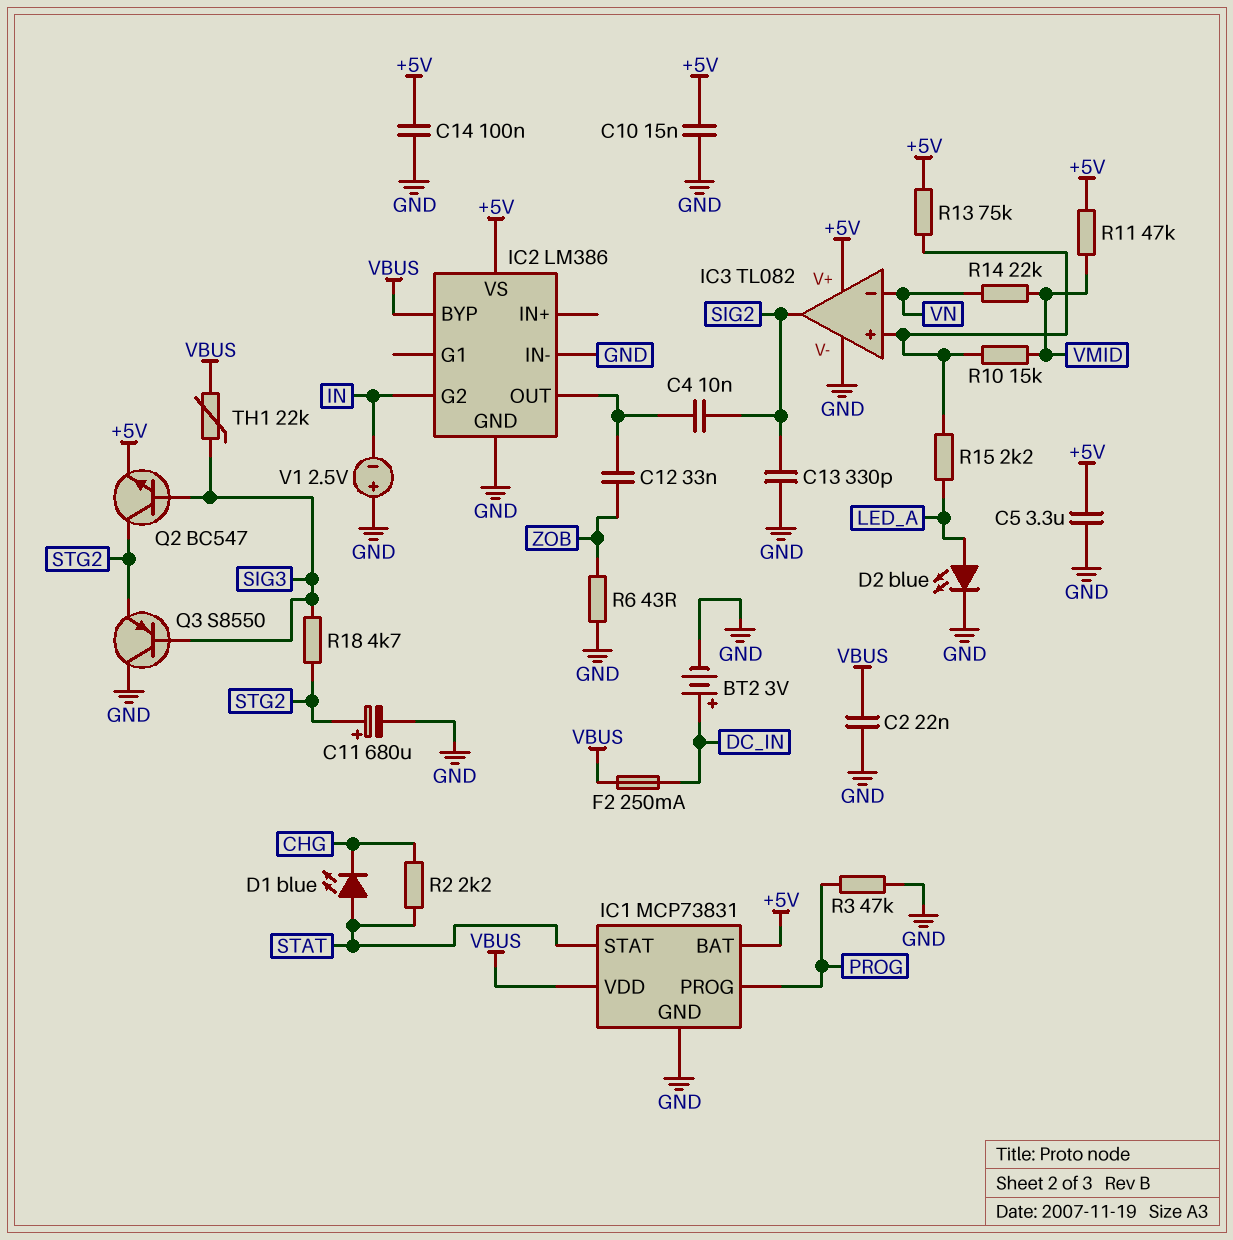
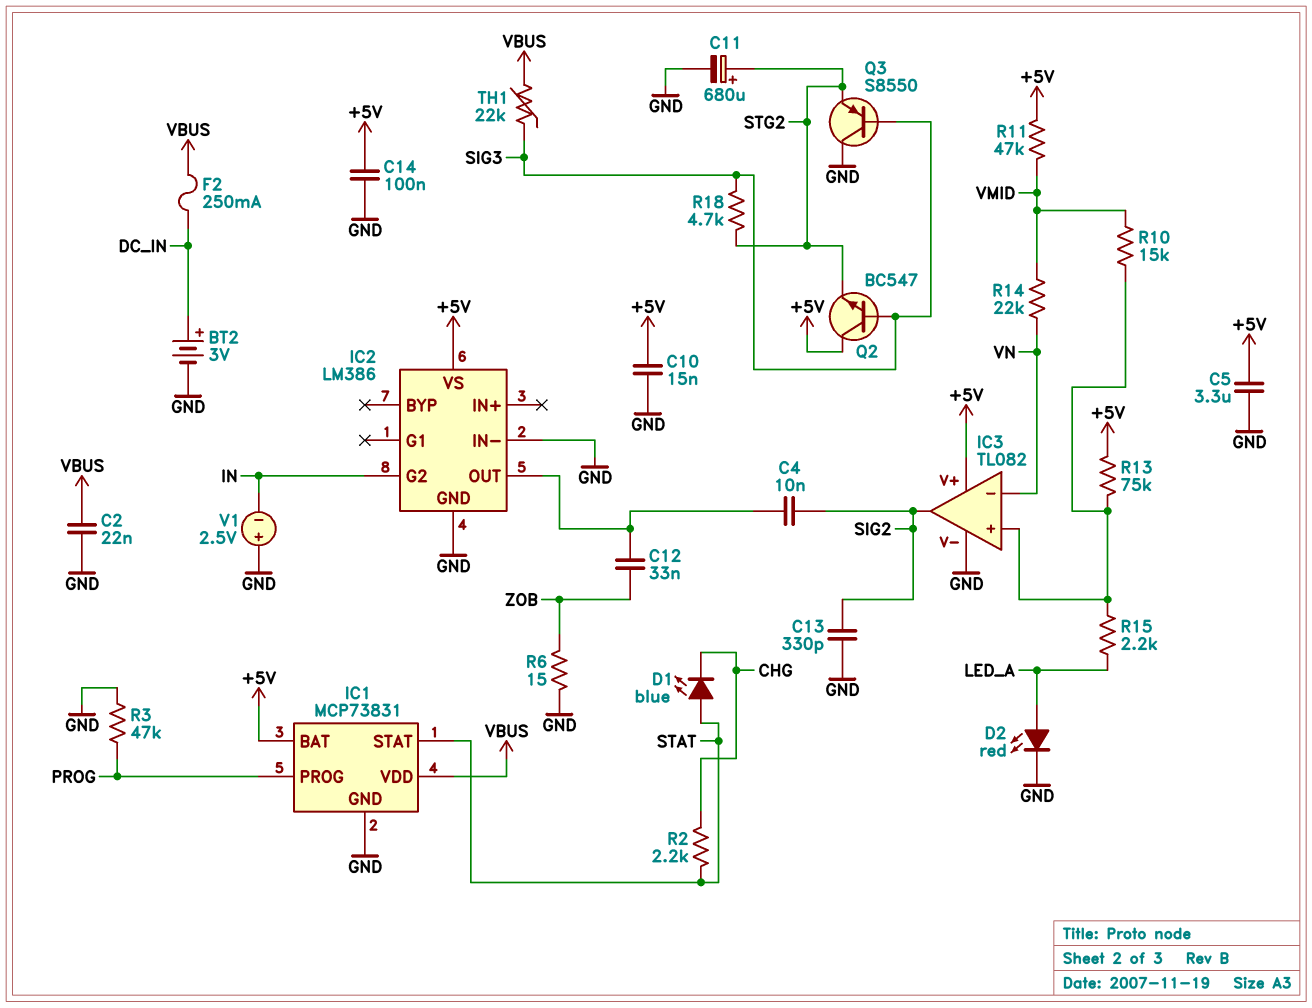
D2: LED blue (A LED_A, K GND) -> LED red (A LED_A, K GND)
IC2 pin BYP: VBUS -> none
Q2: NPN BC547 (B SIG3, C STG2, E +5V) -> NPN BC547 (B SIG3, C +5V, E STG2)
R6: 43 (GND, ZOB) -> 15 (GND, ZOB)

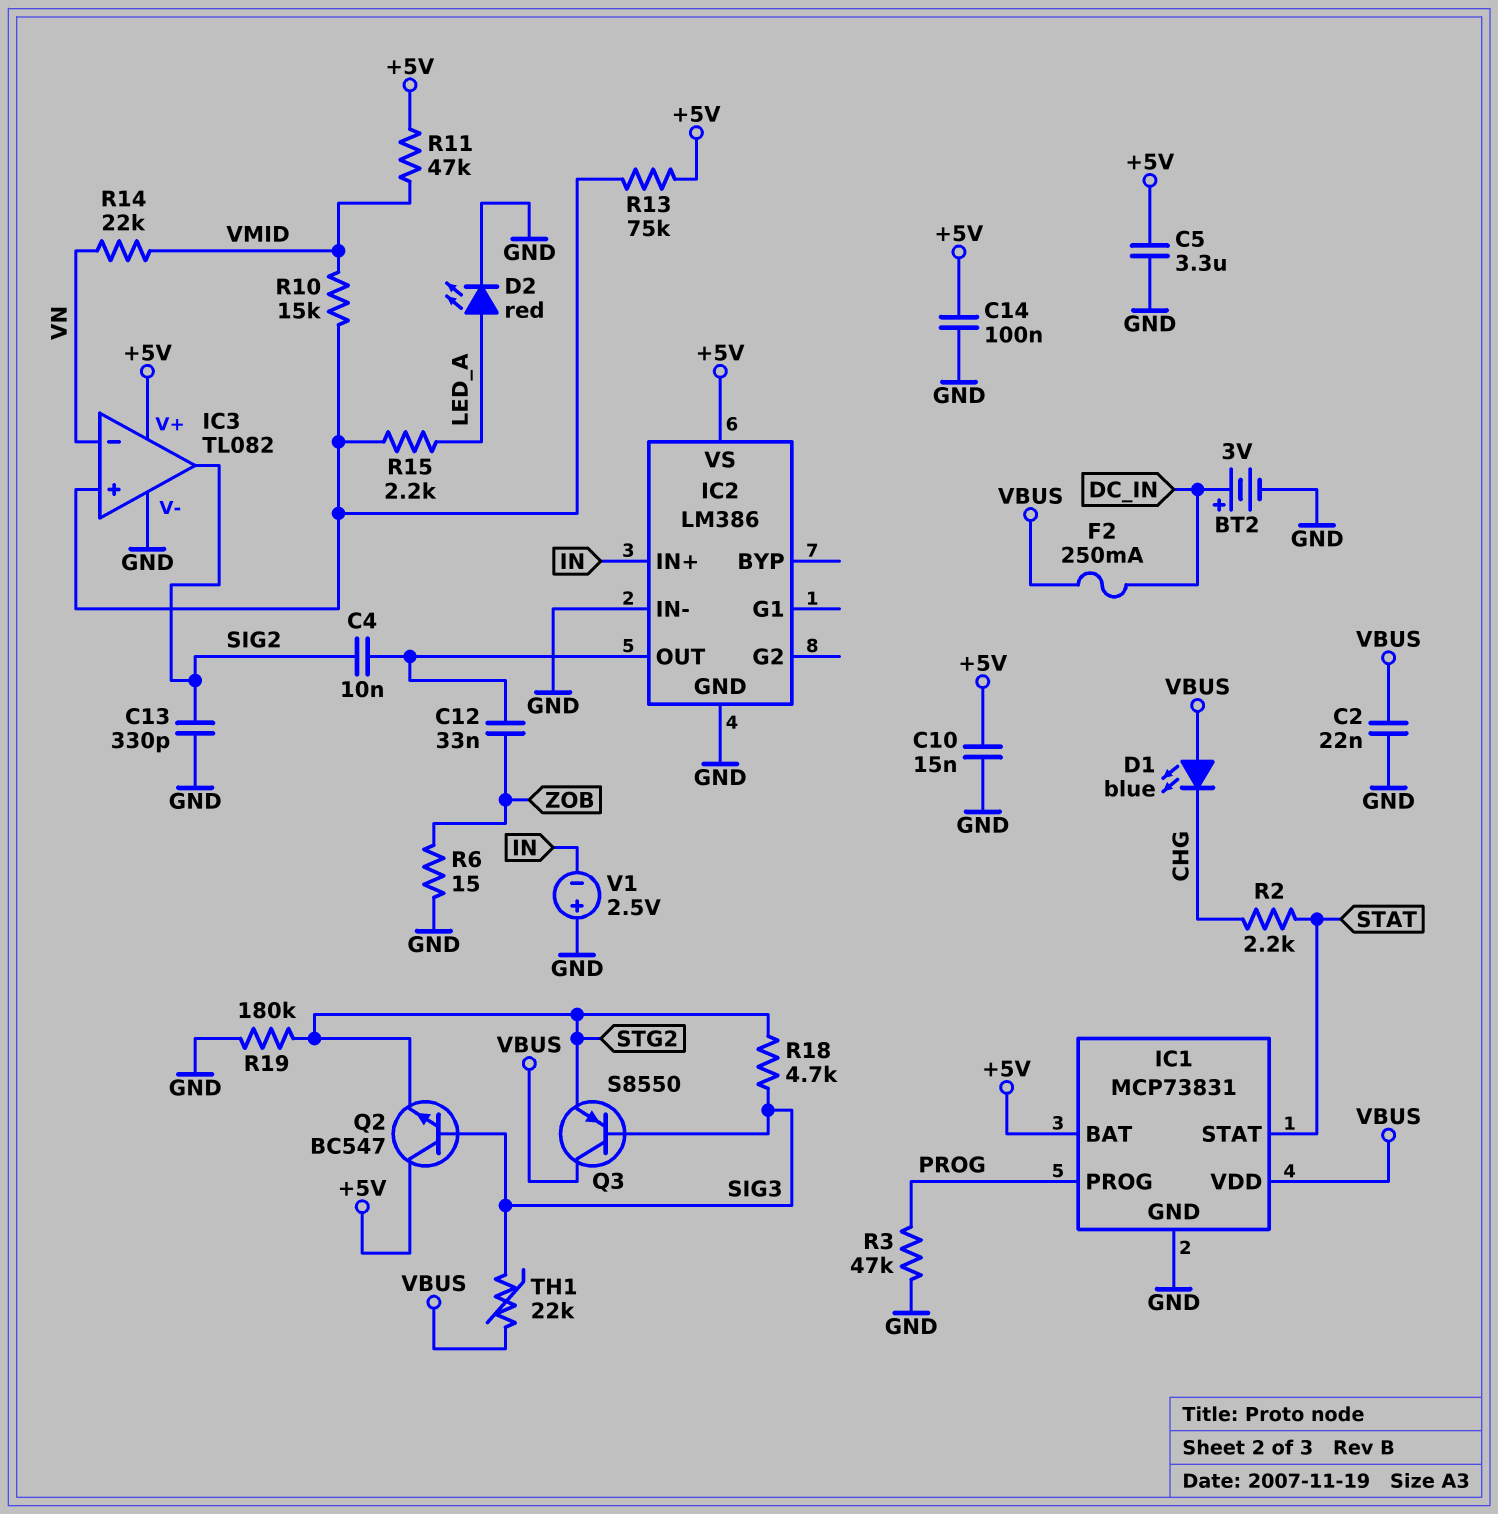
C11: 680uF (plus STG2, minus GND) -> none
D1: LED blue (A STAT, K CHG) -> LED blue (A VBUS, K CHG)
IC2 pin G2: IN -> none
IC2 pin IN+: none -> IN
Q3: PNP S8550 (B SIG3, C GND, E STG2) -> PNP S8550 (B SIG3, C VBUS, E STG2)
R19: none -> 180k (GND, STG2)

